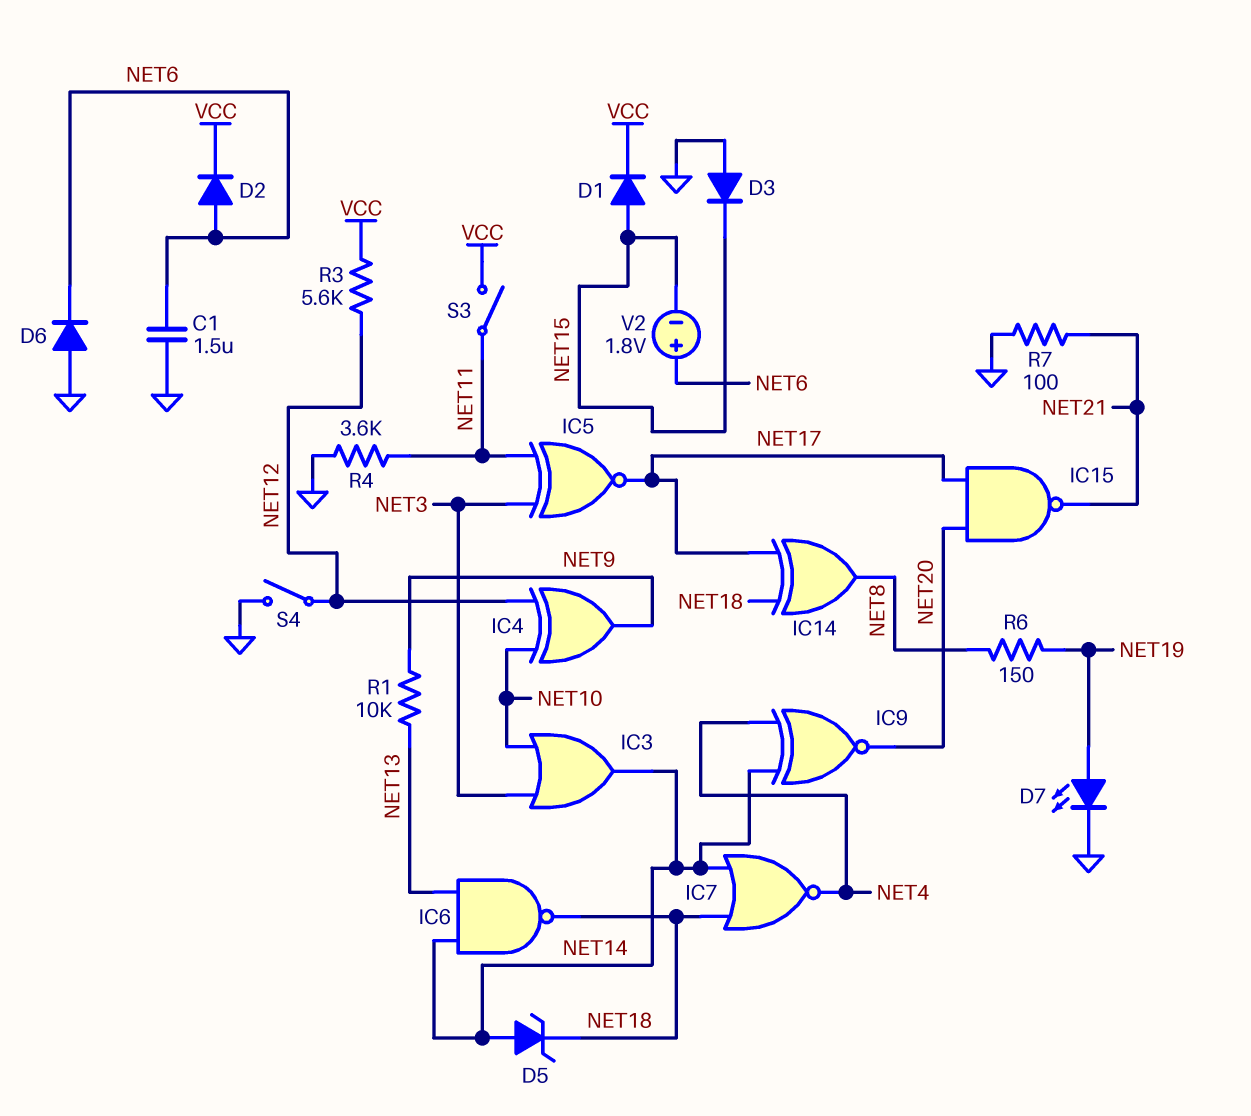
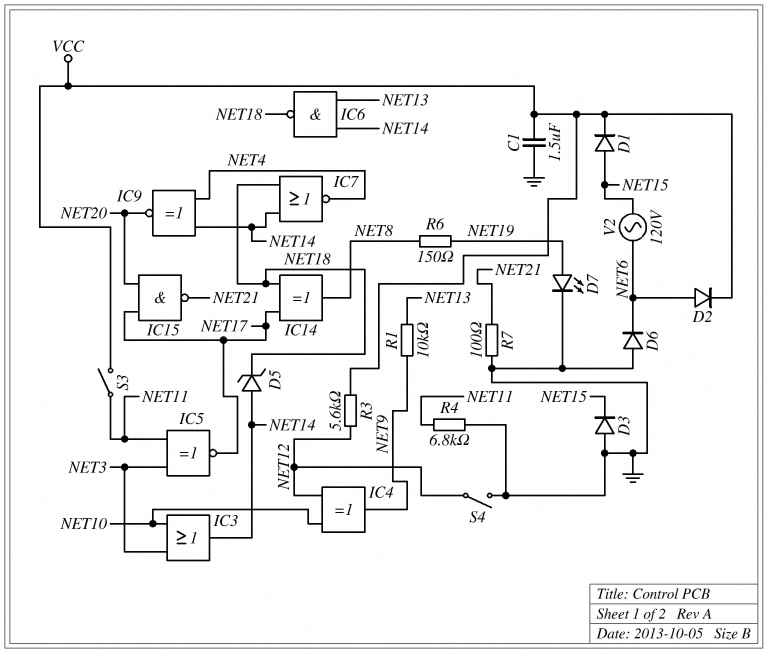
C1: 1.5uF (GND, NET6) -> 1.5uF (GND, VCC)
R4: 3.6k (GND, NET11) -> 6.8k (GND, NET11)
V2: 1.8V (plus NET6, minus NET15) -> AC 120V (NET6, NET15)

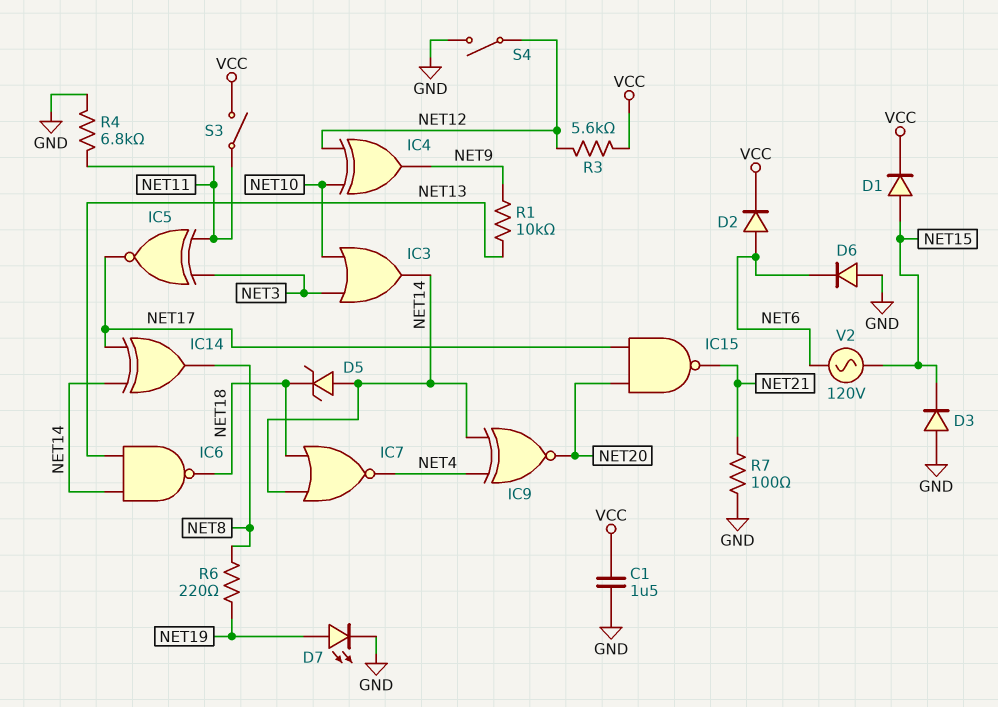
IC14: XOR (in NET17, in NET18, out NET8) -> XOR (in NET14, in NET17, out NET8)
R6: 150 (NET8, NET19) -> 220 (NET8, NET19)

